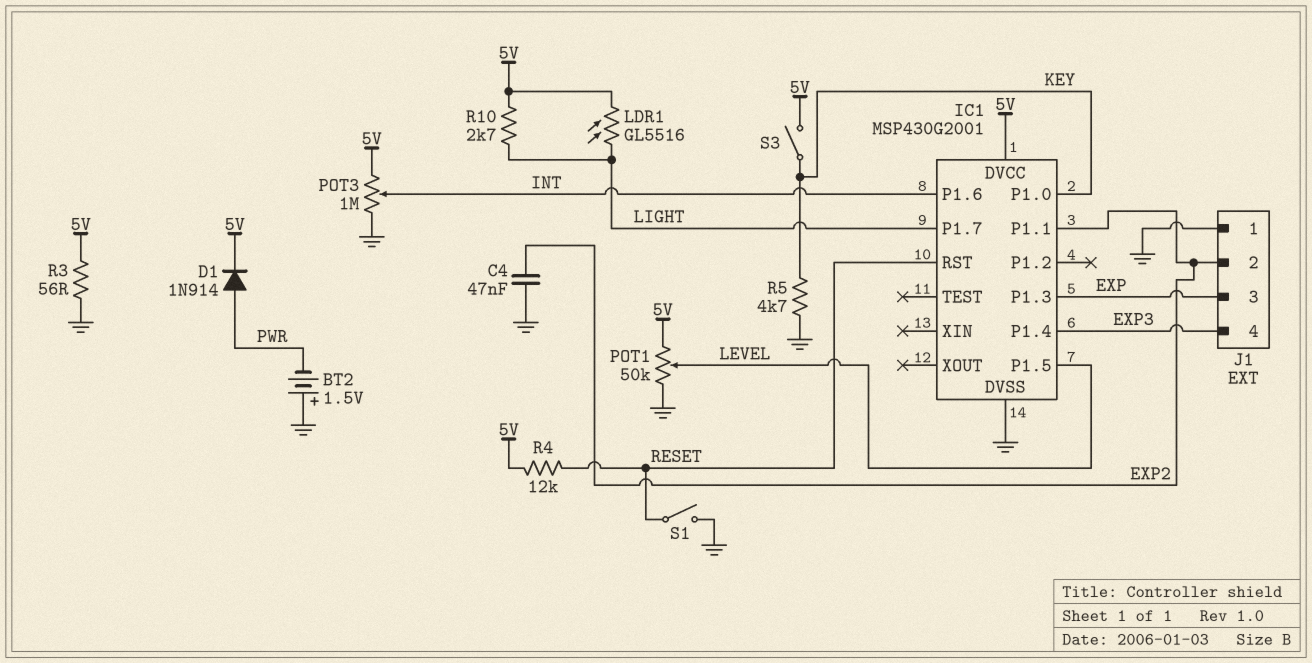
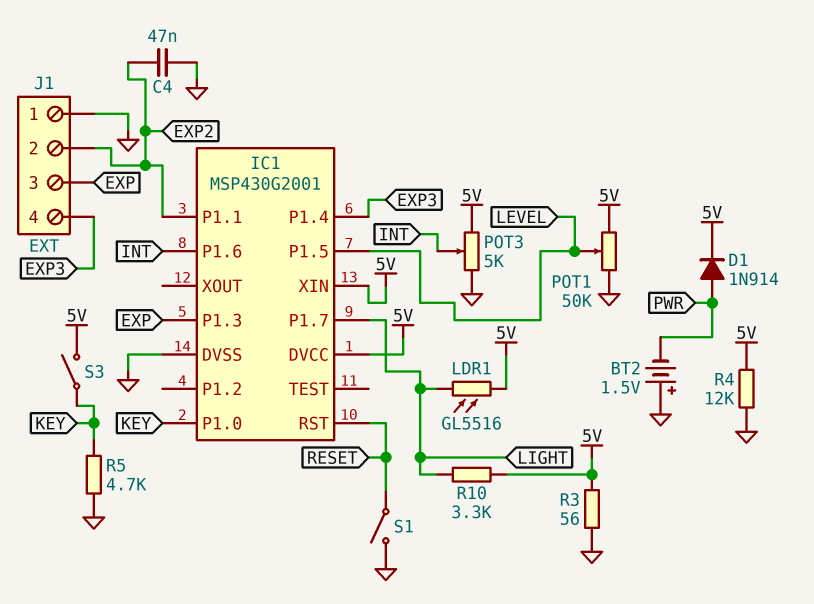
IC1 pin XIN: none -> 5V
POT3: 1M (5V, GND, wiper INT) -> 5k (5V, GND, wiper INT)
R4: 12k (5V, RESET) -> 12k (5V, GND)
R10: 2.7k (5V, LIGHT) -> 3.3k (5V, LIGHT)

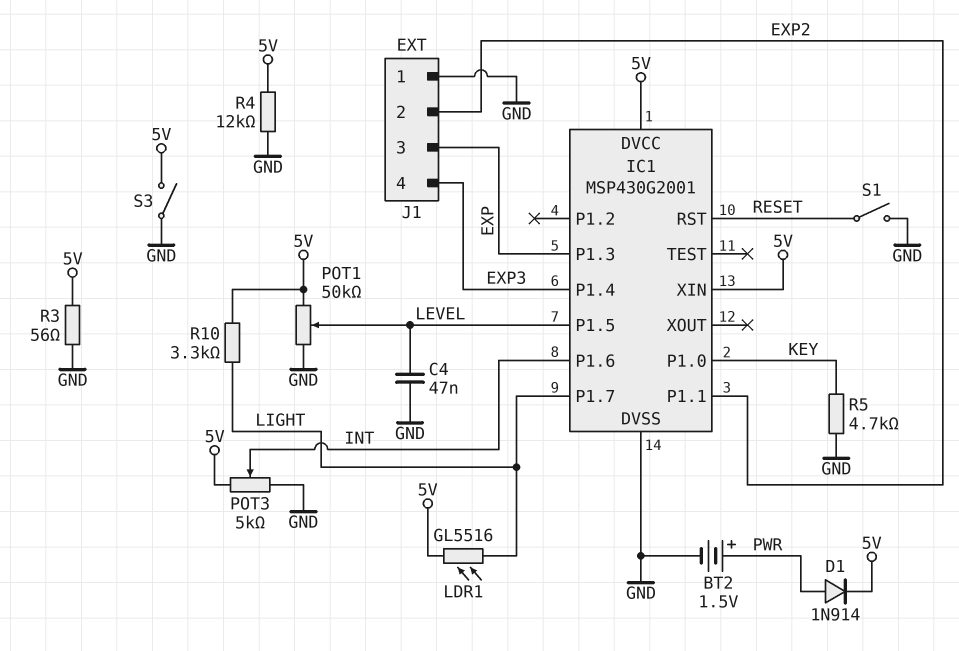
BT2: 1.5V (plus GND, minus PWR) -> 1.5V (plus PWR, minus GND)
C4: 47nF (EXP2, GND) -> 47nF (GND, LEVEL)
S3: switch (5V, KEY) -> switch (5V, GND)

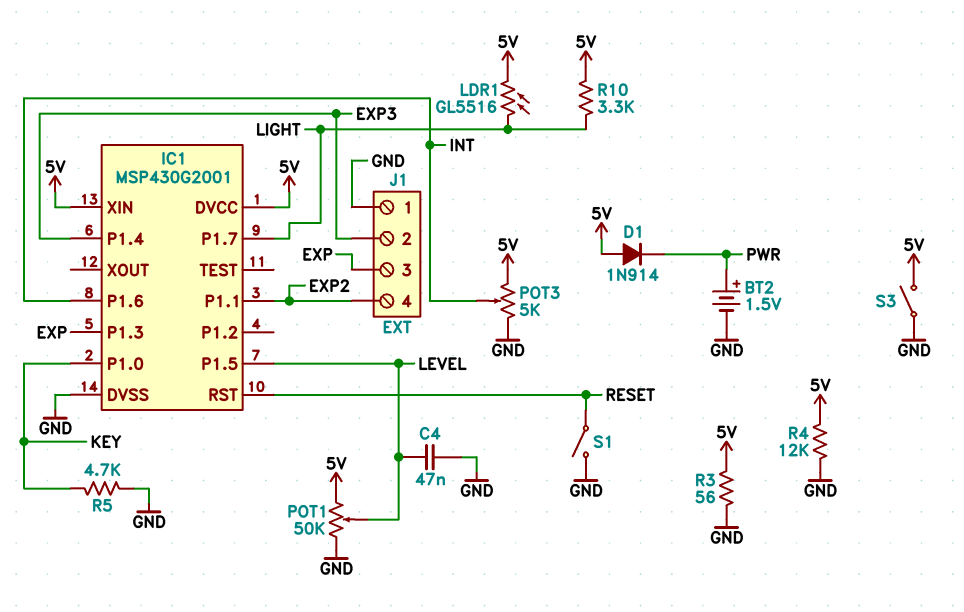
D1: diode 1N914 (A PWR, K 5V) -> diode 1N914 (A 5V, K PWR)
J1 pin 2: EXP2 -> EXP3
J1 pin 4: EXP3 -> EXP2

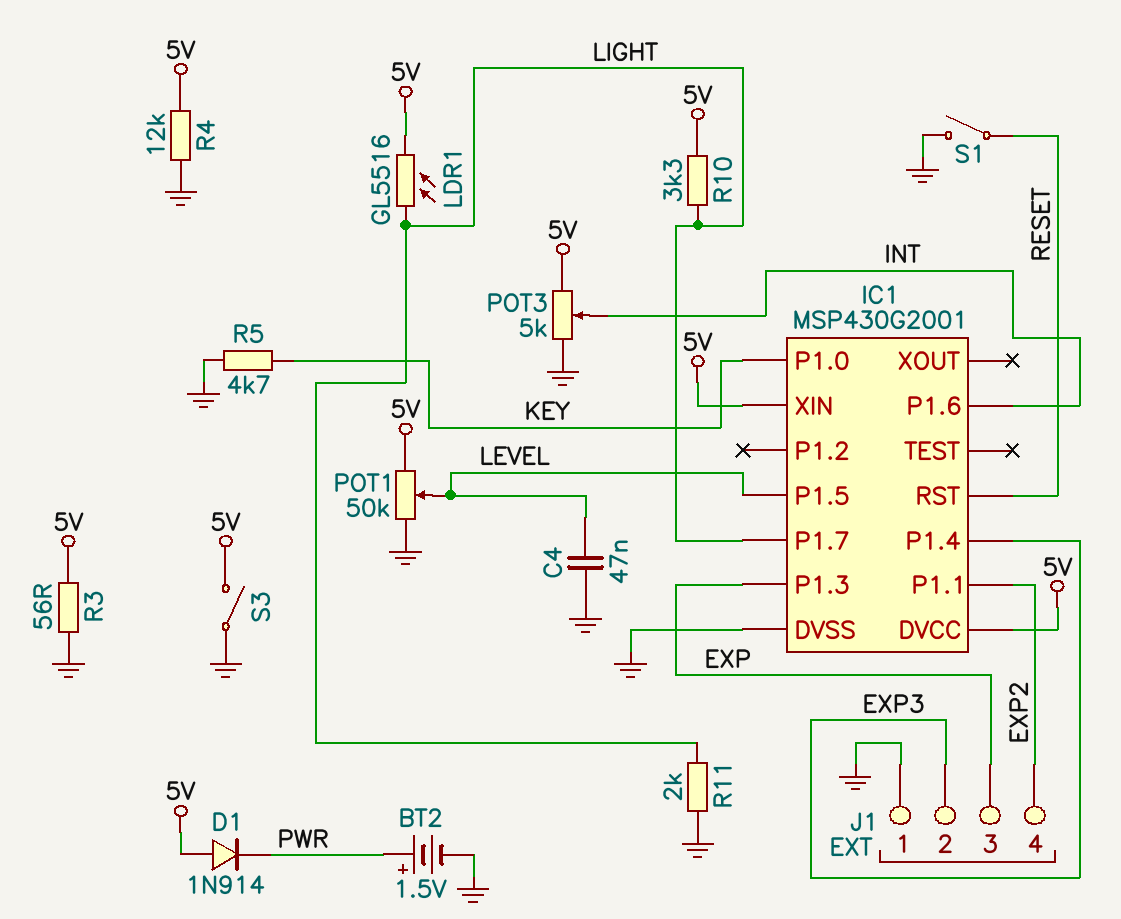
R11: none -> 2k (GND, LIGHT)

